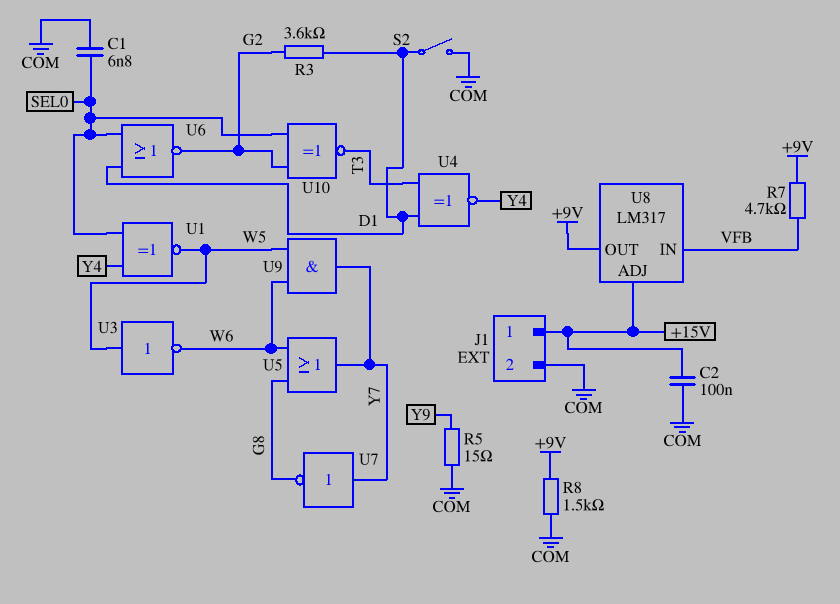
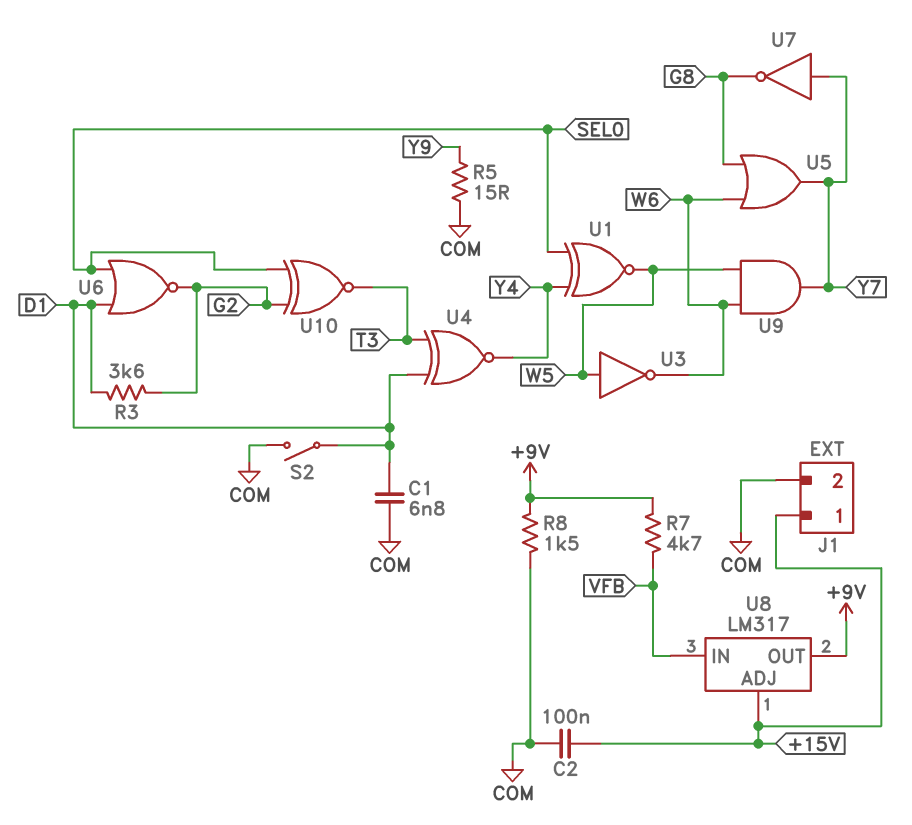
C1: 6.8nF (COM, SEL0) -> 6.8nF (COM, D1)

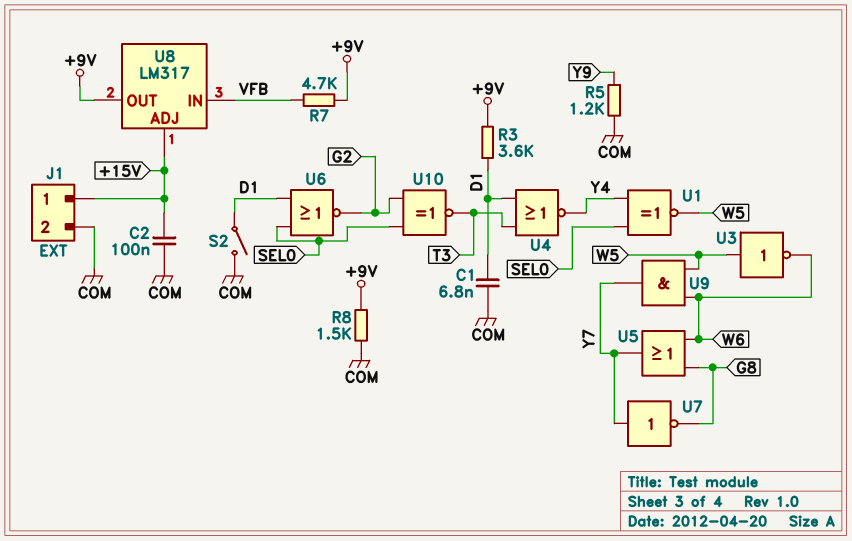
R3: 3.6k (D1, G2) -> 3.6k (+9V, D1)
R5: 15 (COM, Y9) -> 1.2k (COM, Y9)
U4: XNOR (in D1, in T3, out Y4) -> NOR (in D1, in T3, out Y4)

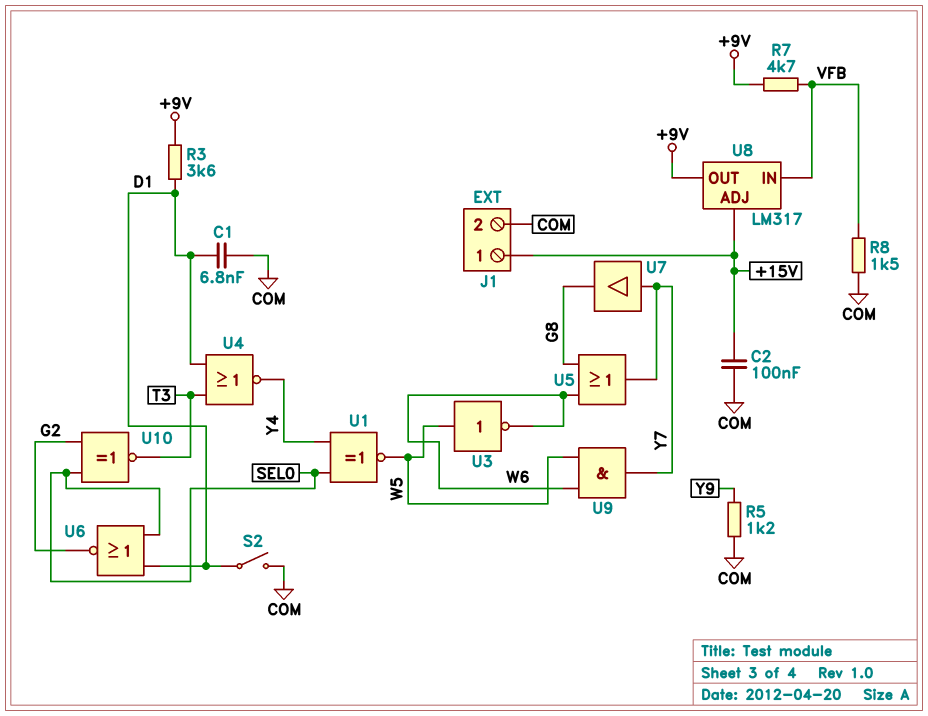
R8: 1.5k (+9V, COM) -> 1.5k (COM, VFB)
U7: NOT (in Y7, out G8) -> buffer (in Y7, out G8)

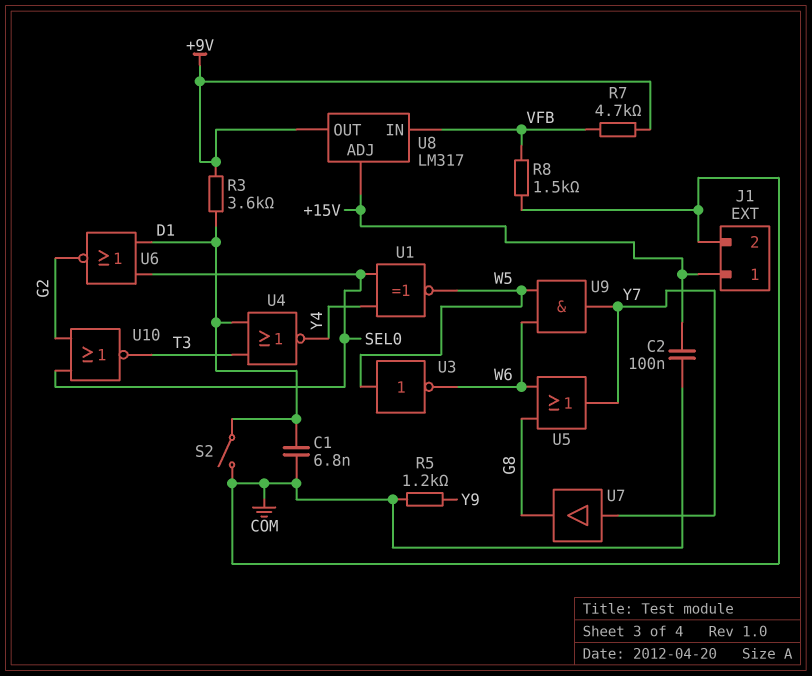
U10: XNOR (in G2, in SEL0, out T3) -> NOR (in G2, in SEL0, out T3)

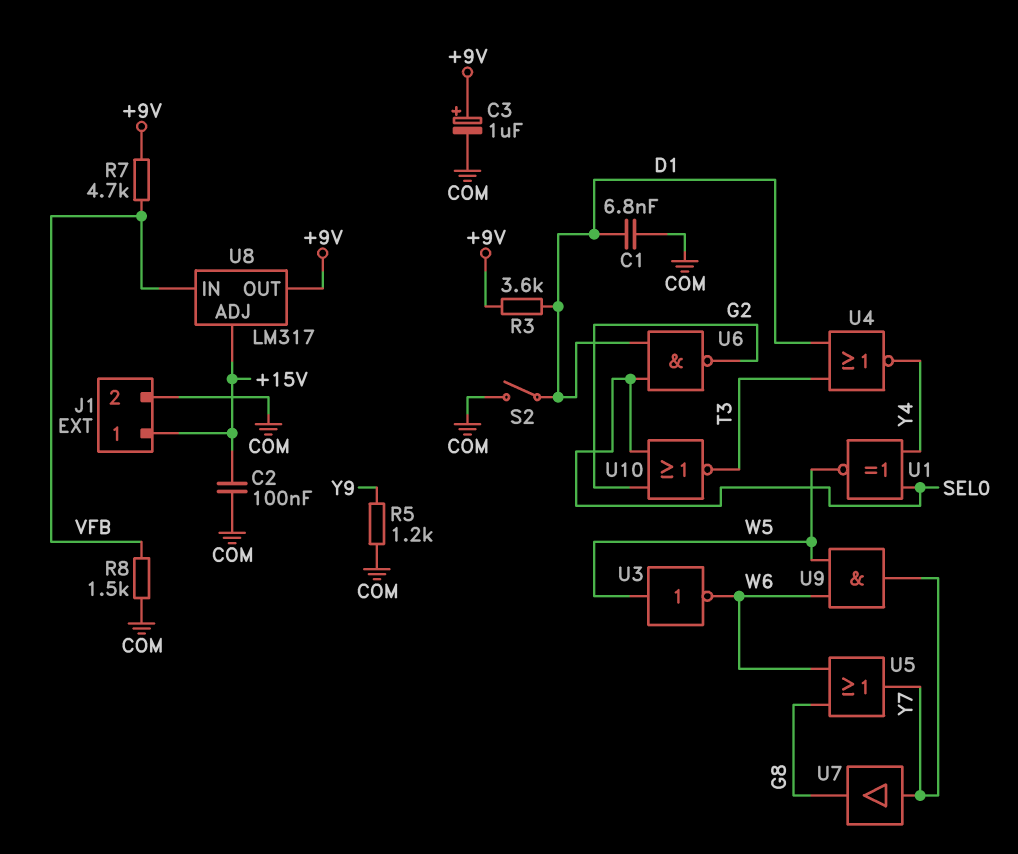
C3: none -> 1uF (plus +9V, minus COM)
U6: NOR (in D1, in SEL0, out G2) -> NAND (in D1, in SEL0, out G2)

